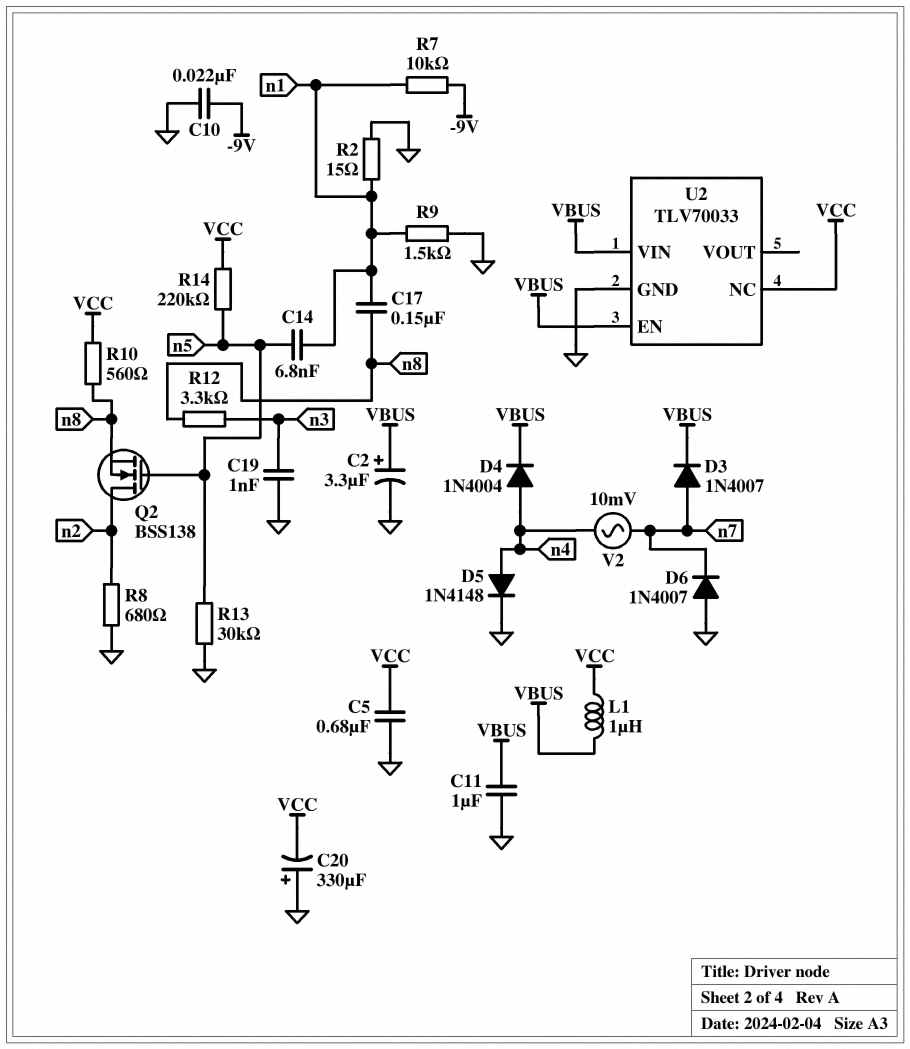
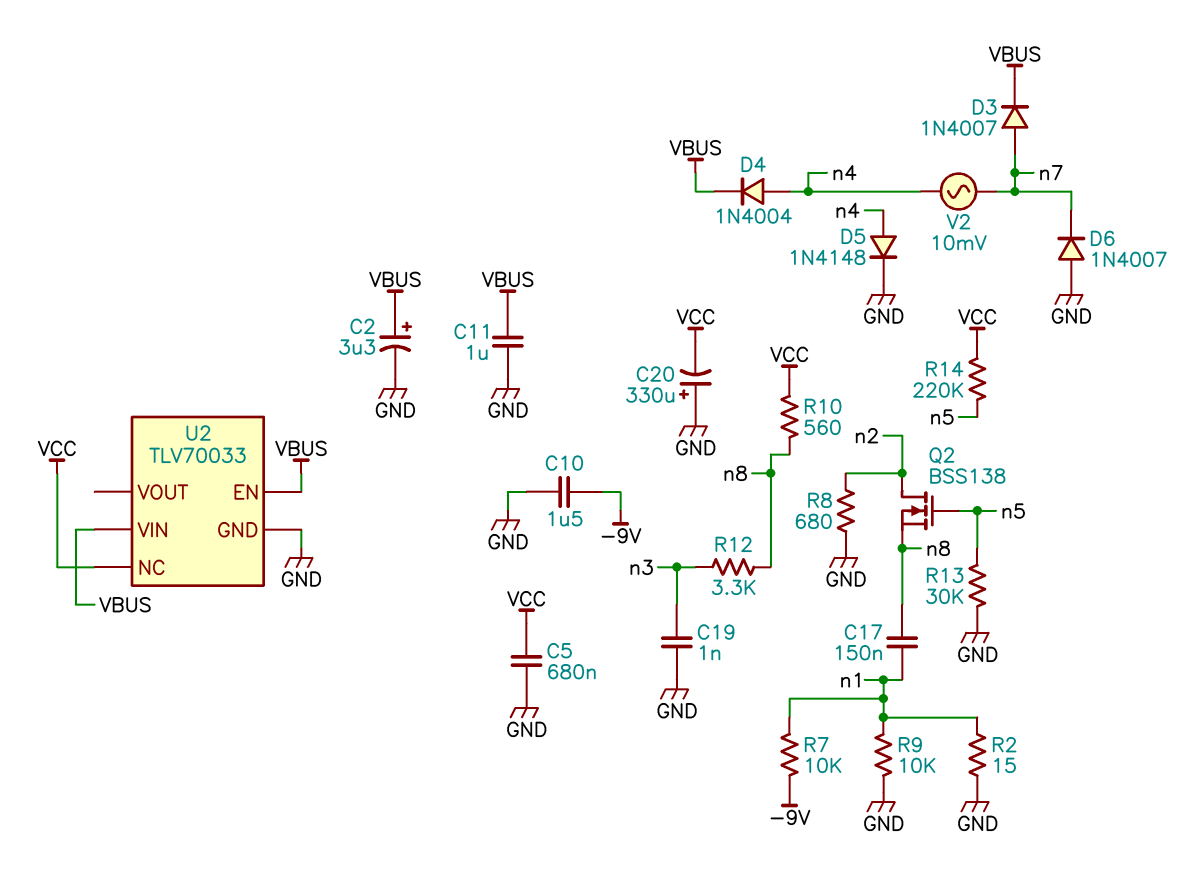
C10: 22nF (-9V, GND) -> 1.5uF (-9V, GND)
C14: 6.8nF (n1, n5) -> none
L1: 1uH (VBUS, VCC) -> none
R9: 1.5k (GND, n1) -> 10k (GND, n1)

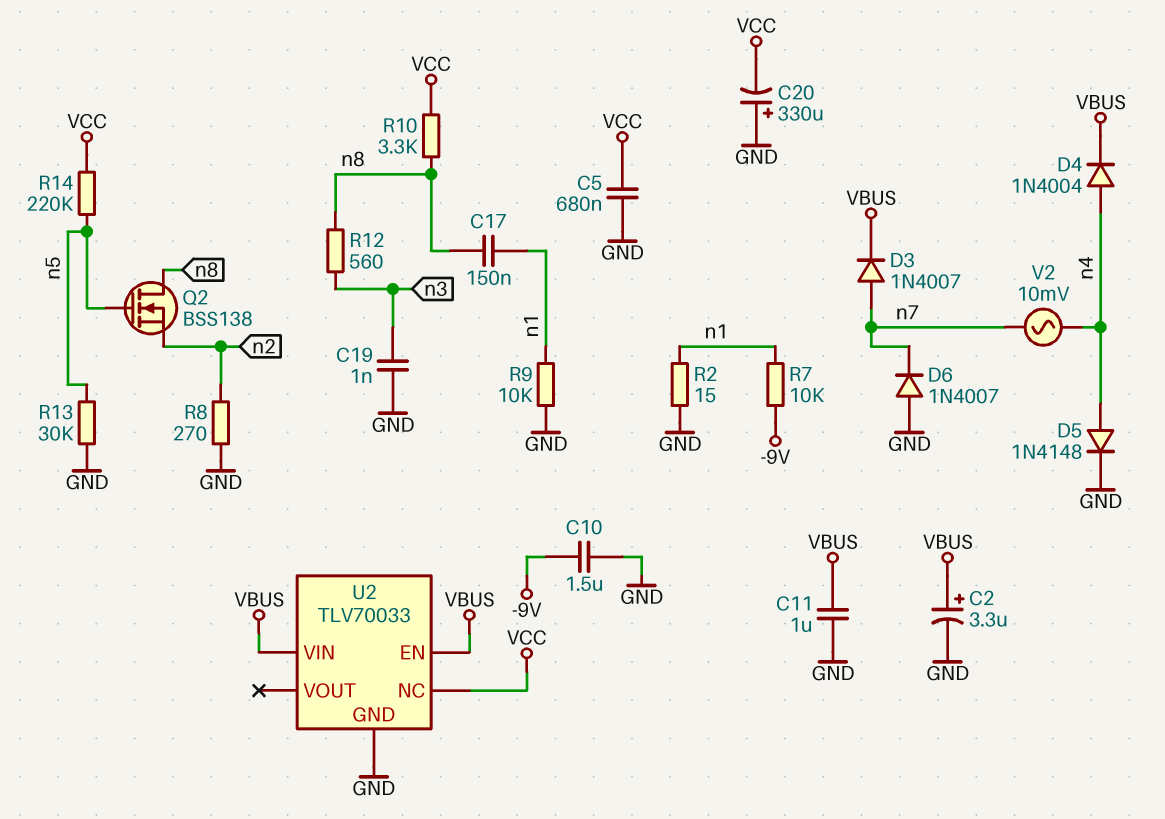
Q2: NMOS BSS138 (G n5, D n2, S n8) -> NMOS BSS138 (G n5, D n8, S n2)
R8: 680 (GND, n2) -> 270 (GND, n2)
R10: 560 (VCC, n8) -> 3.3k (VCC, n8)
R12: 3.3k (n3, n8) -> 560 (n3, n8)

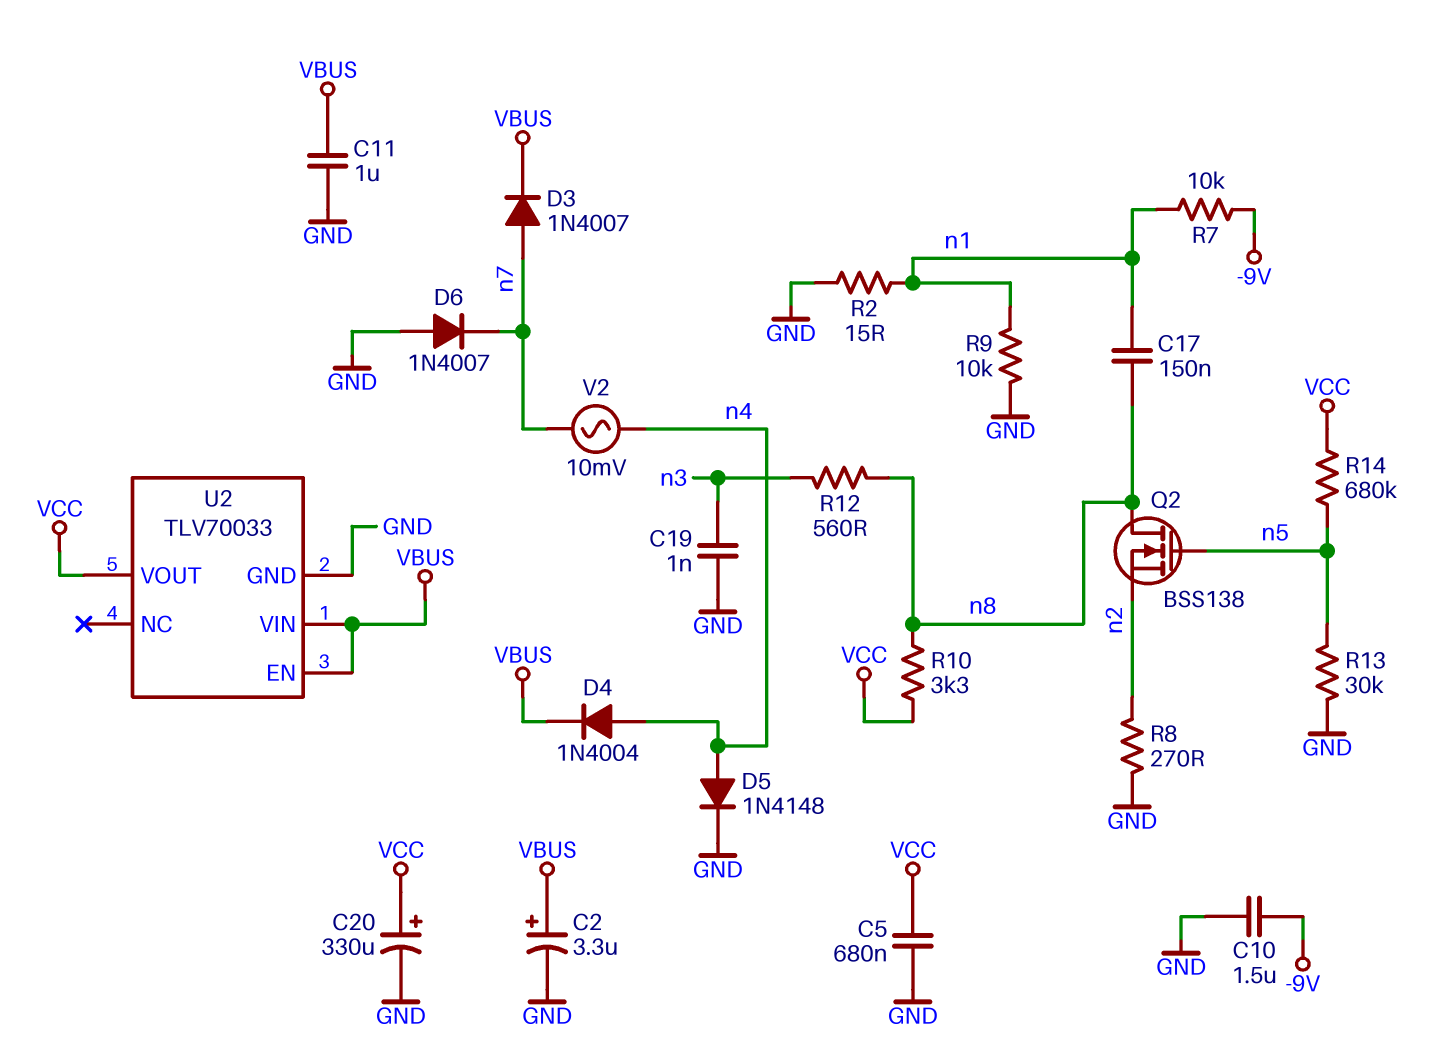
C20: 330uF (plus GND, minus VCC) -> 330uF (plus VCC, minus GND)
R14: 220k (VCC, n5) -> 680k (VCC, n5)
U2 pin NC: VCC -> none
U2 pin VOUT: none -> VCC

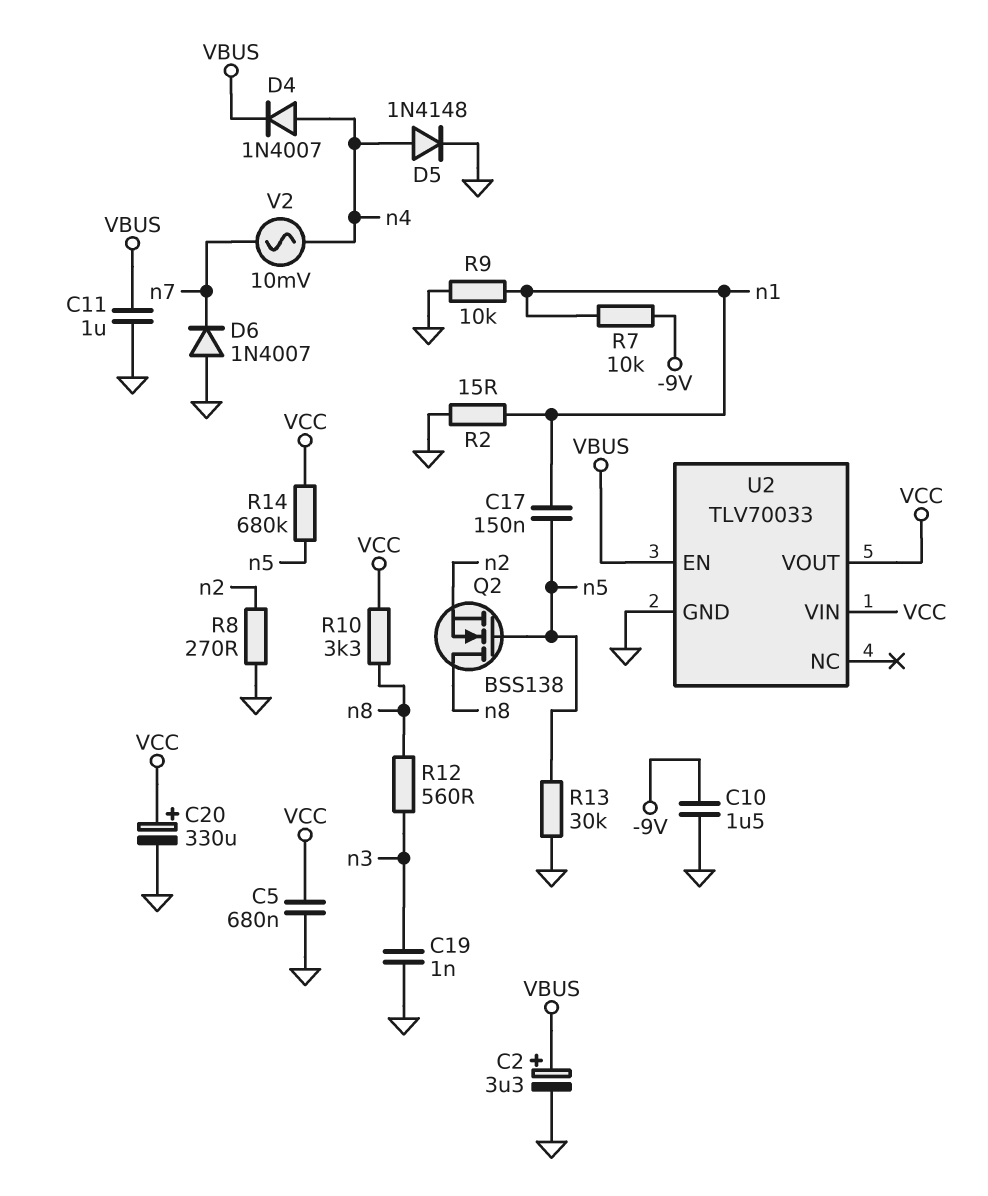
C17: 150nF (n1, n8) -> 150nF (n1, n5)
D3: diode 1N4007 (A n7, K VBUS) -> none
D4: diode 1N4004 (A n4, K VBUS) -> diode 1N4007 (A n4, K VBUS)
U2 pin VIN: VBUS -> VCC

